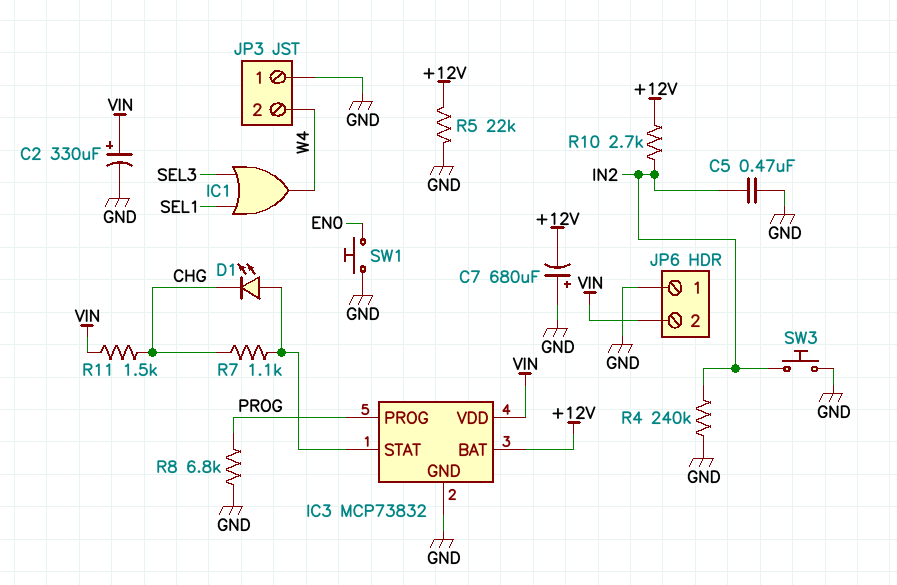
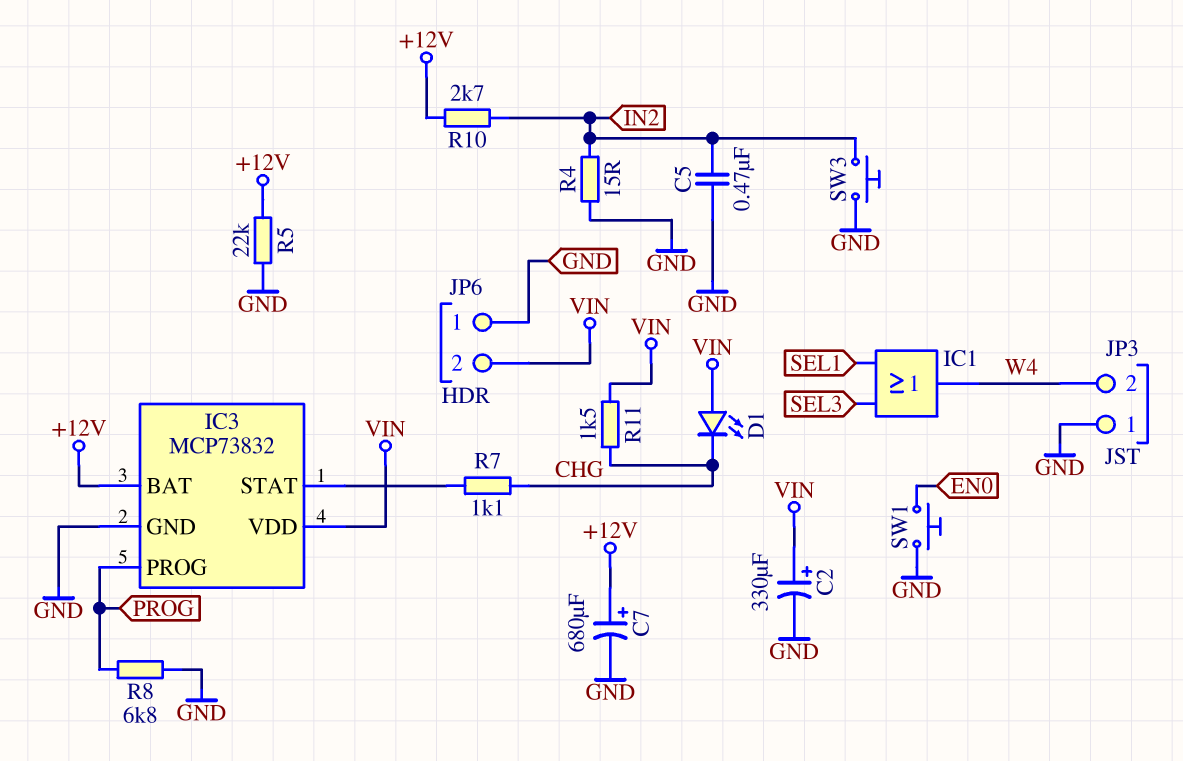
C7: 680uF (plus GND, minus +12V) -> 680uF (plus +12V, minus GND)
D1: LED (A IC3/STAT, K CHG) -> LED (A VIN, K CHG)
R4: 240k (GND, IN2) -> 15 (GND, IN2)

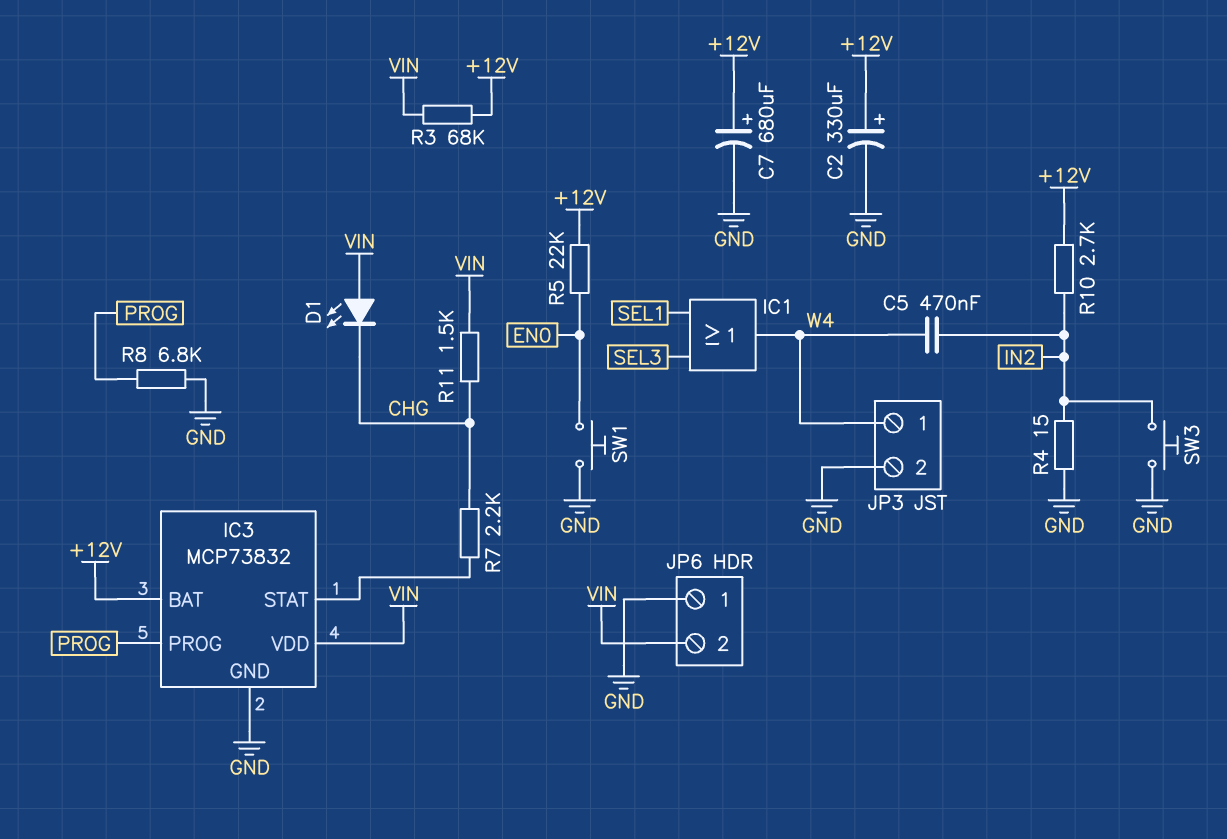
C2: 330uF (plus VIN, minus GND) -> 330uF (plus +12V, minus GND)
C5: 470nF (GND, IN2) -> 470nF (IN2, W4)
JP3 pin 1: GND -> W4
JP3 pin 2: W4 -> GND
R3: none -> 68k (+12V, VIN)
R5: 22k (+12V, GND) -> 22k (+12V, EN0)
R7: 1.1k (CHG, IC3/STAT) -> 2.2k (CHG, IC3/STAT)

